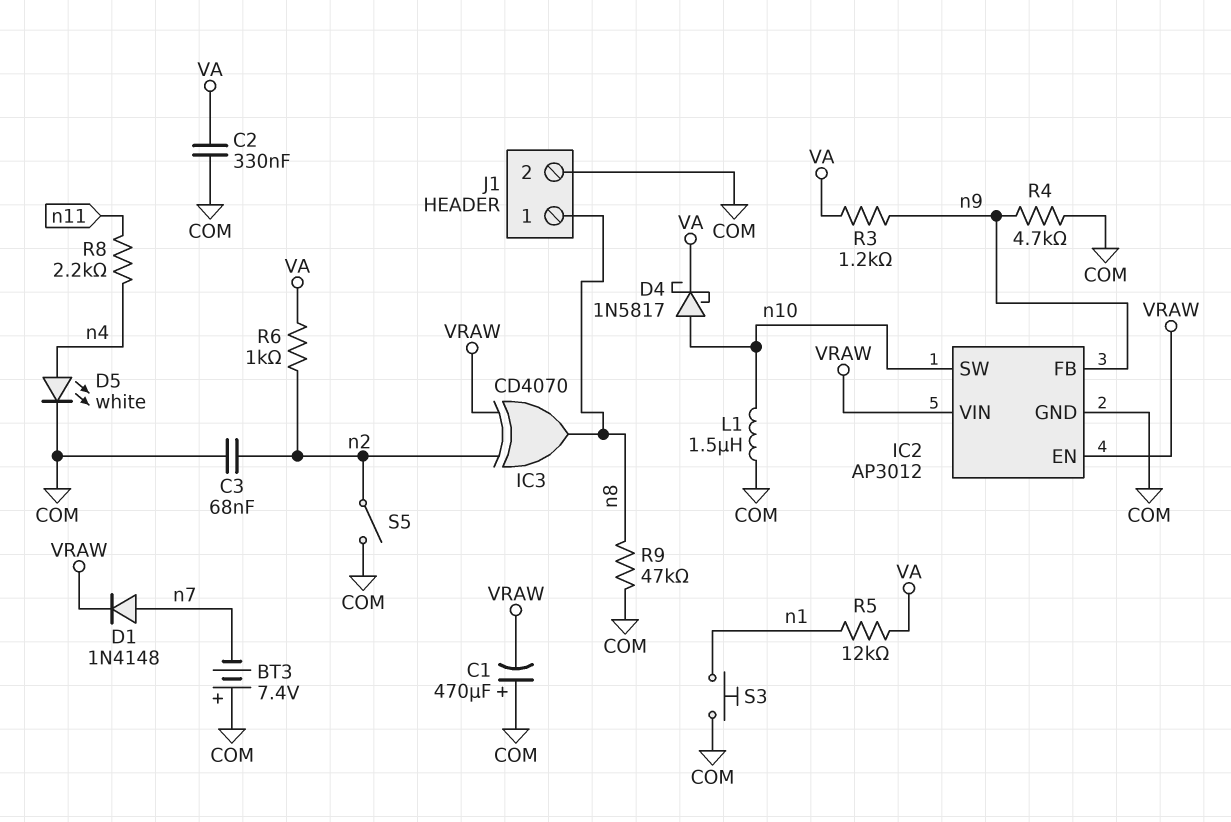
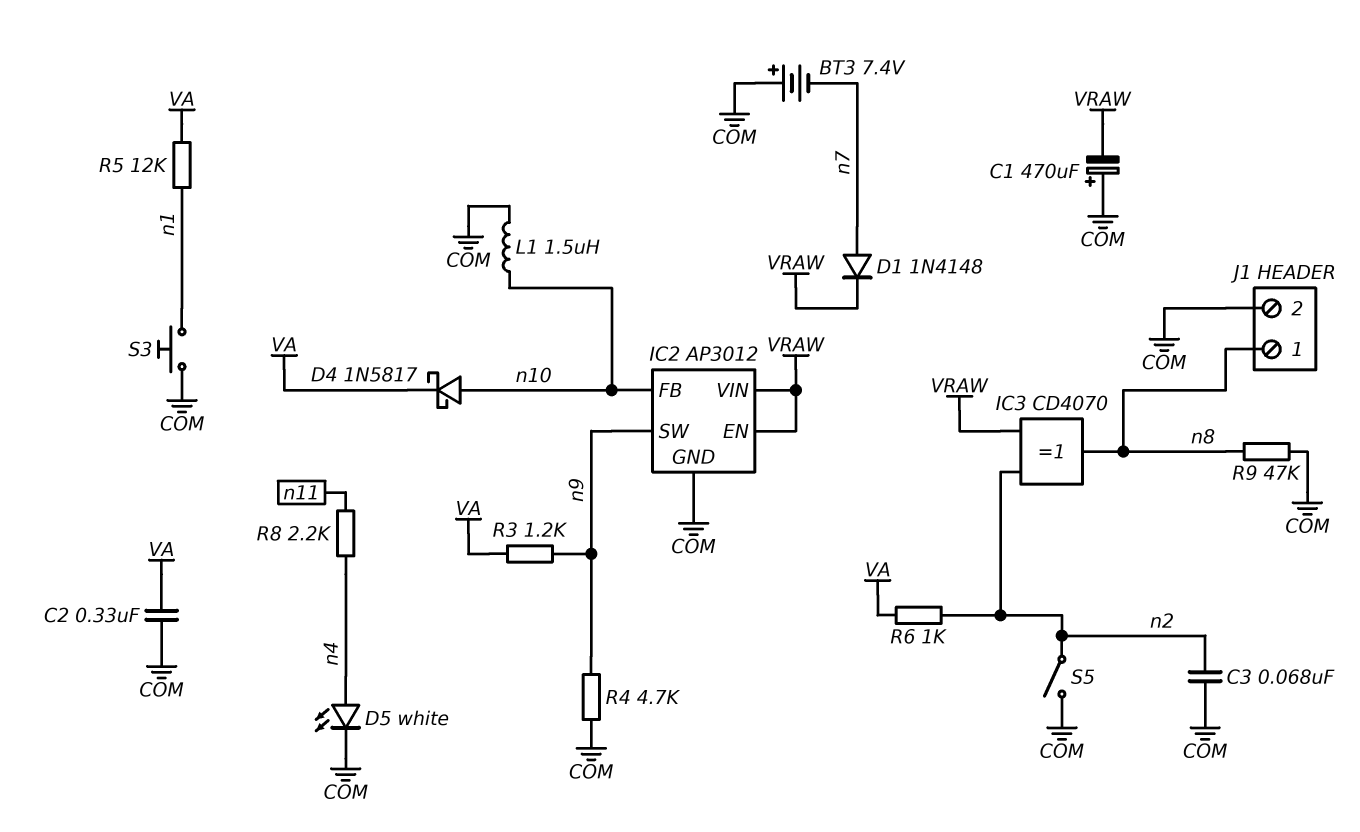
IC2 pin FB: n9 -> n10
IC2 pin SW: n10 -> n9

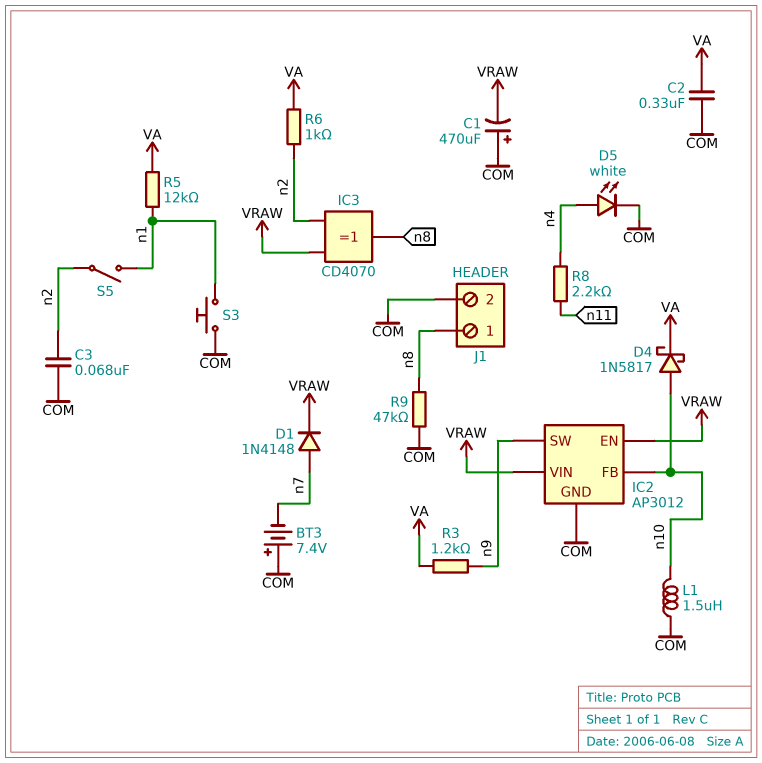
R4: 4.7k (COM, n9) -> none
S5: switch (COM, n2) -> switch (n1, n2)

